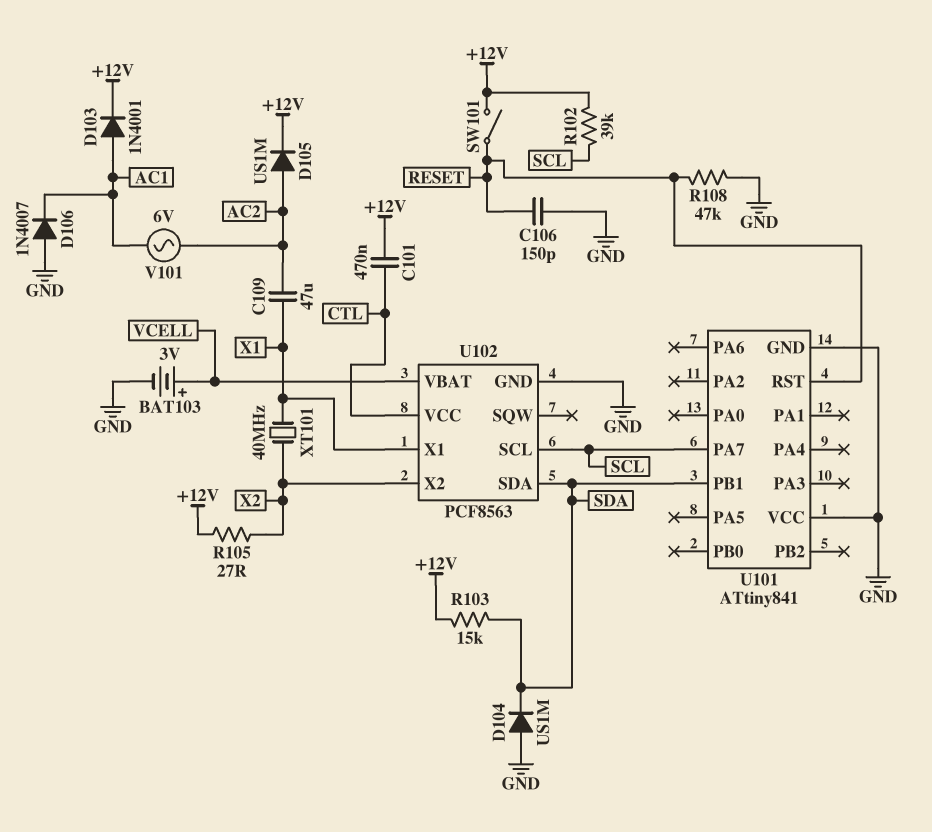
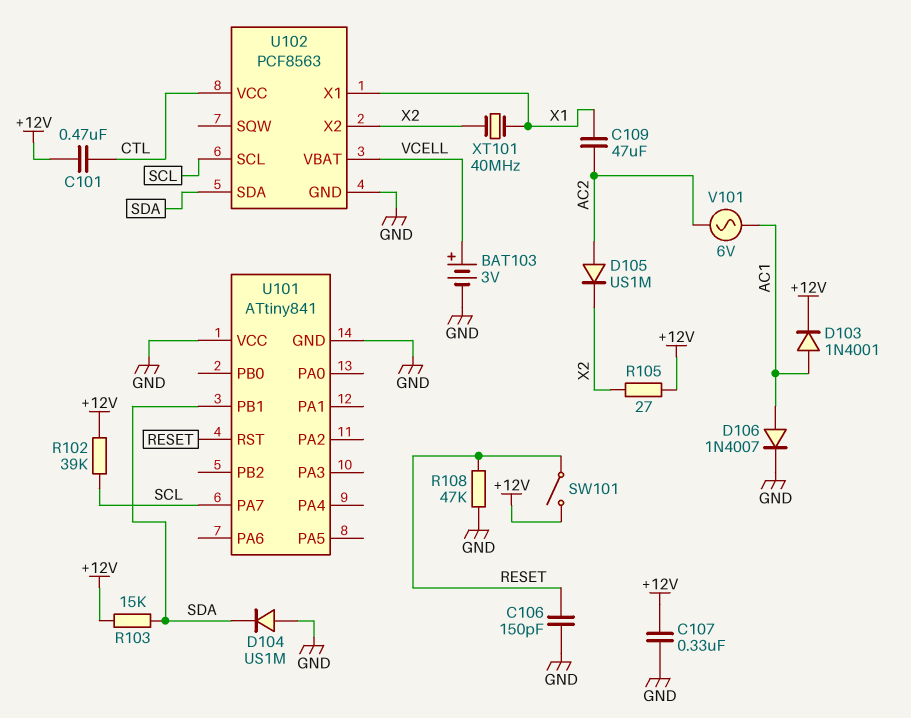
C107: none -> 330nF (+12V, GND)
D105: diode US1M (A AC2, K +12V) -> diode US1M (A AC2, K X2)
D106: diode 1N4007 (A GND, K AC1) -> diode 1N4007 (A AC1, K GND)

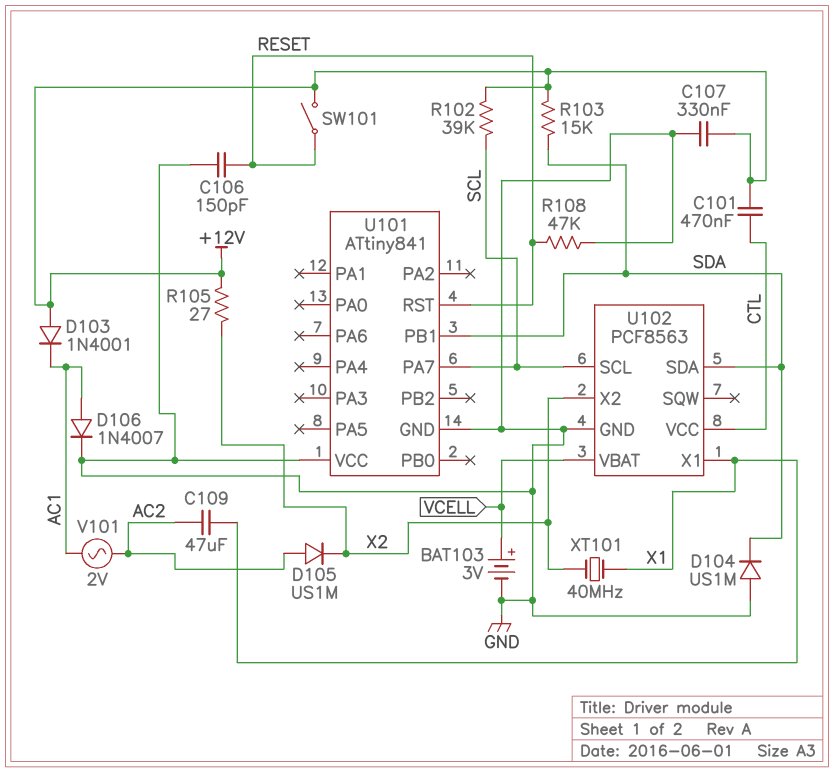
D103: diode 1N4001 (A AC1, K +12V) -> diode 1N4001 (A +12V, K AC1)
V101: AC 6V (AC1, AC2) -> AC 2V (AC1, AC2)

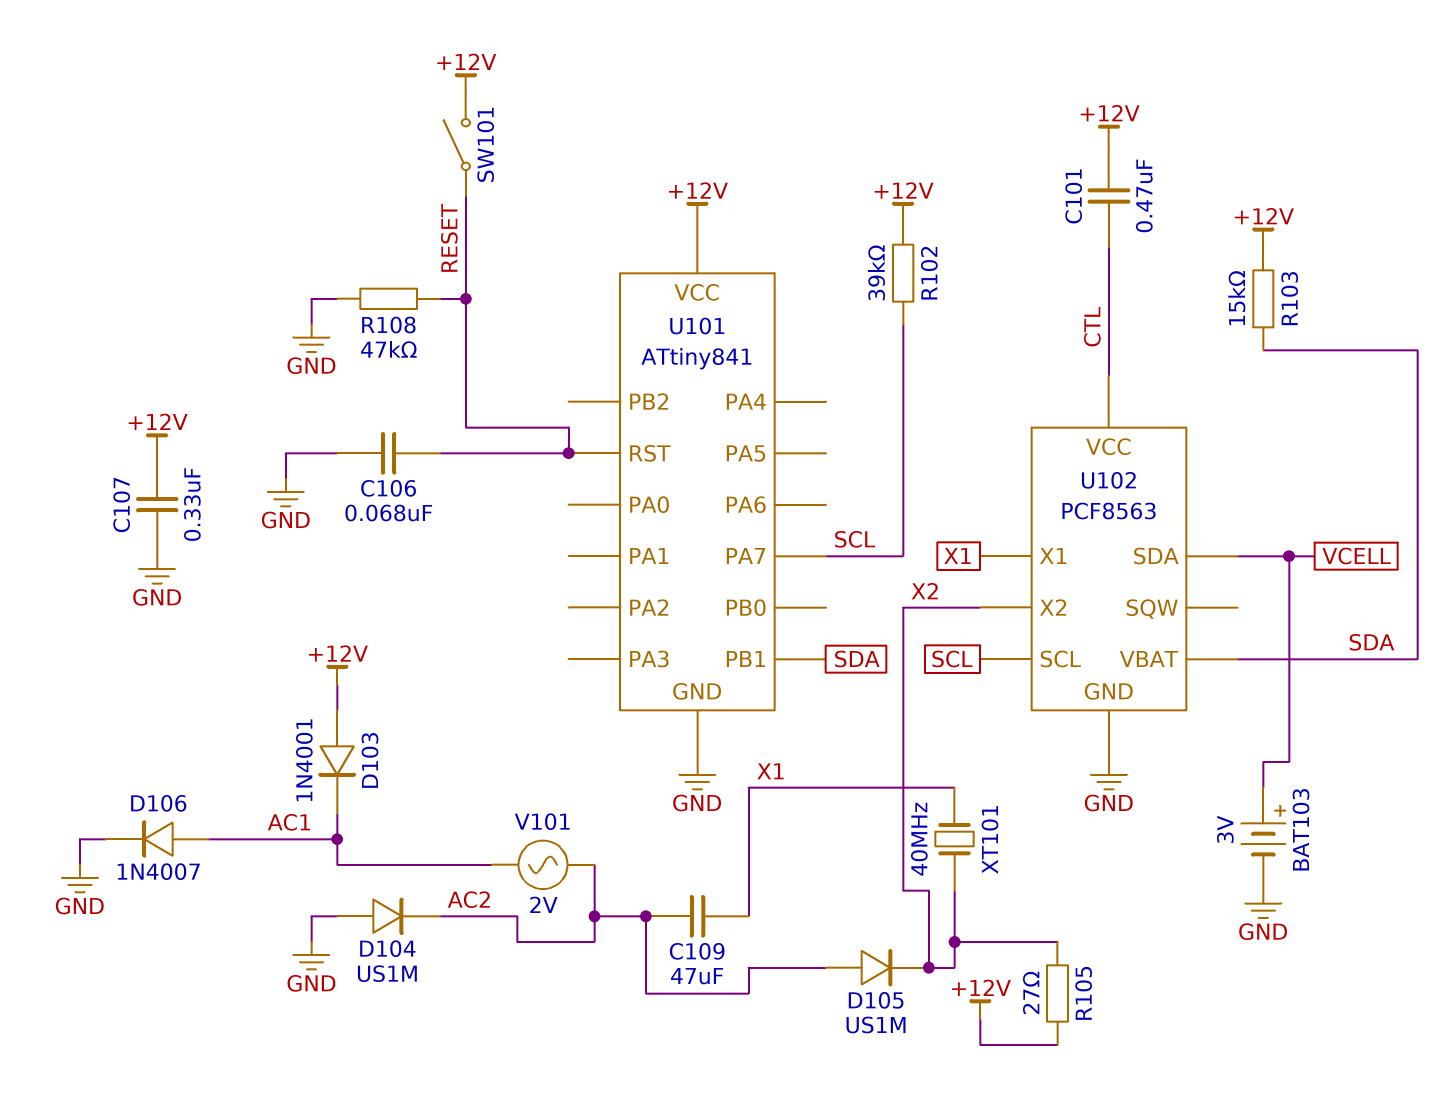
C106: 150pF (GND, RESET) -> 68nF (GND, RESET)
D104: diode US1M (A GND, K SDA) -> diode US1M (A GND, K AC2)
U101 pin VCC: GND -> +12V
U102 pin SDA: SDA -> VCELL
U102 pin VBAT: VCELL -> SDA

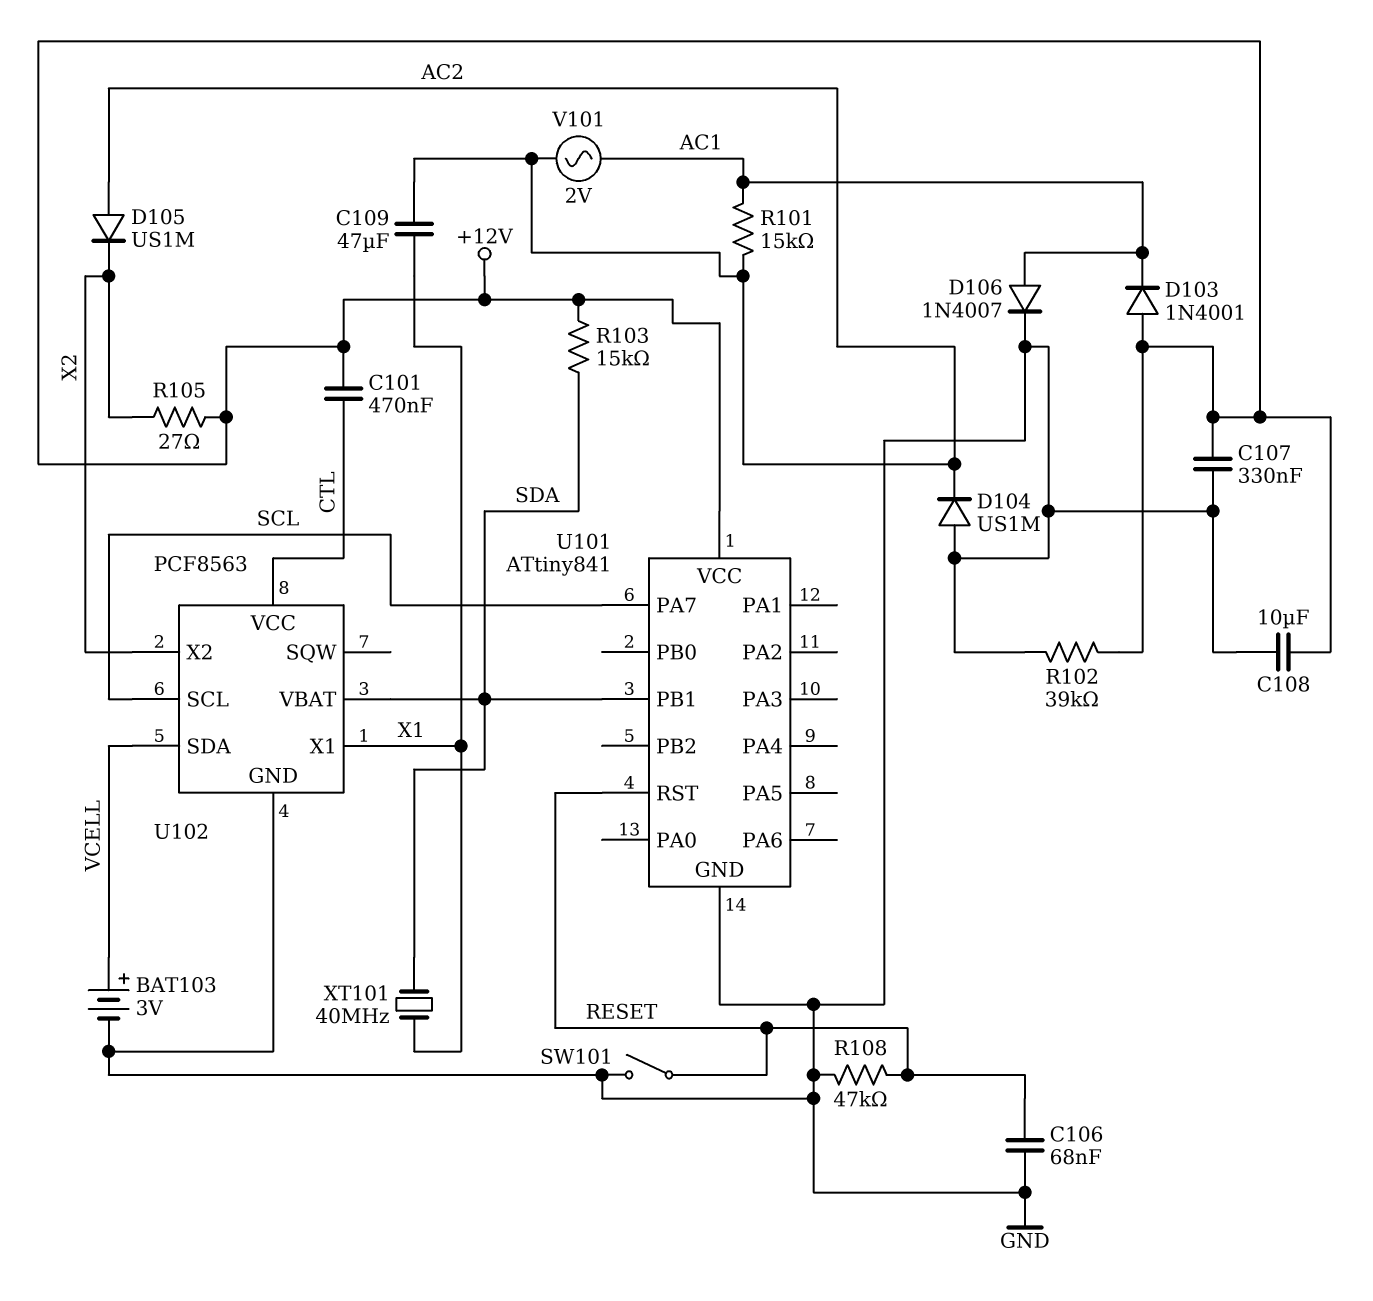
C108: none -> 10uF (+12V, GND)
R101: none -> 15k (AC1, AC2)
R102: 39k (+12V, SCL) -> 39k (+12V, GND)
SW101: switch (+12V, RESET) -> switch (GND, RESET)
XT101: 40MHz (X1, X2) -> 40MHz (SDA, X1)

